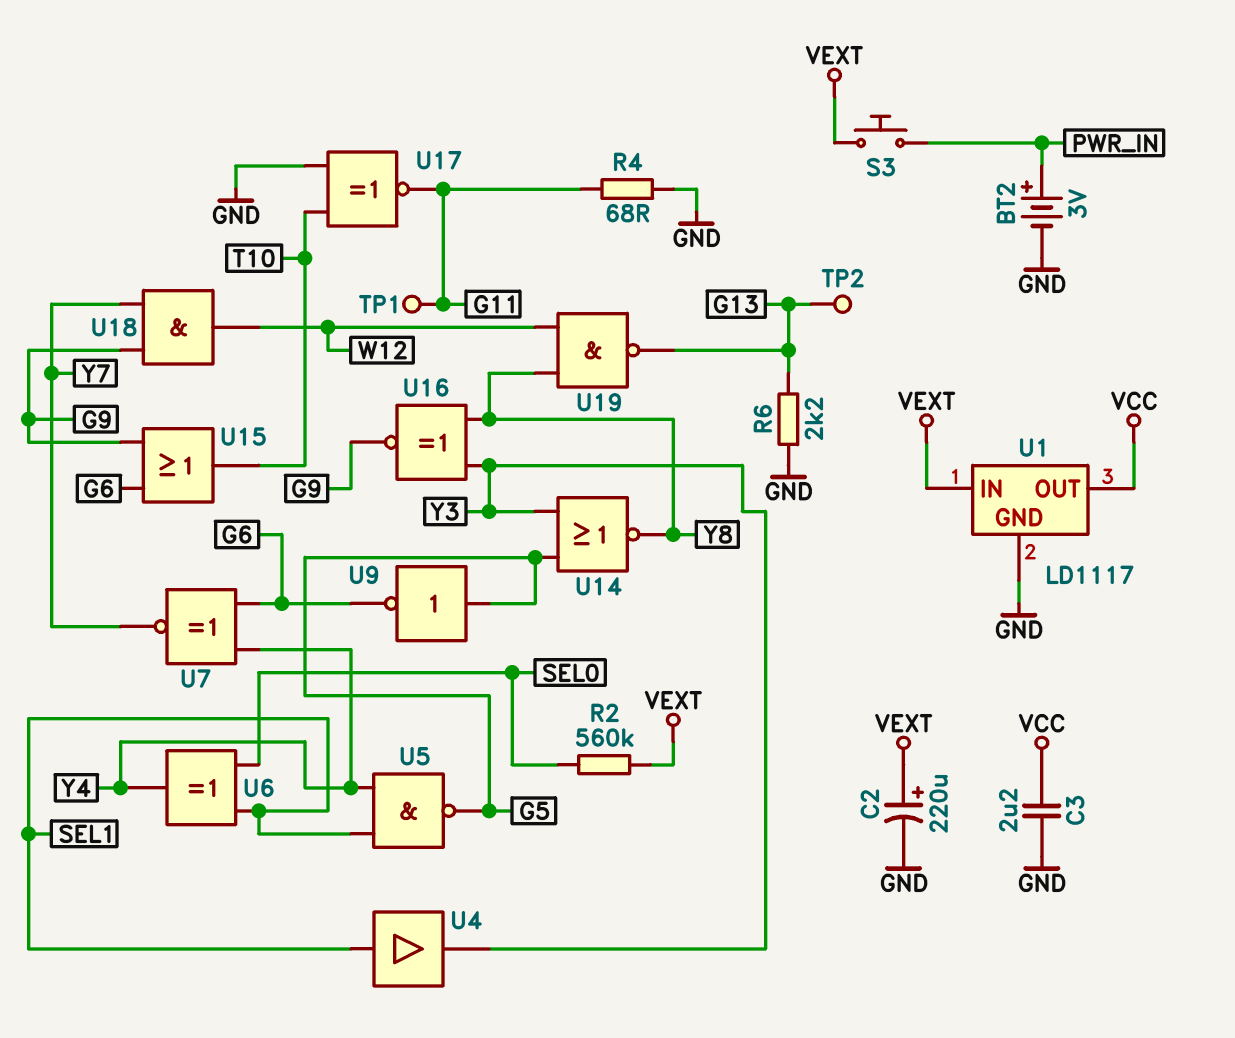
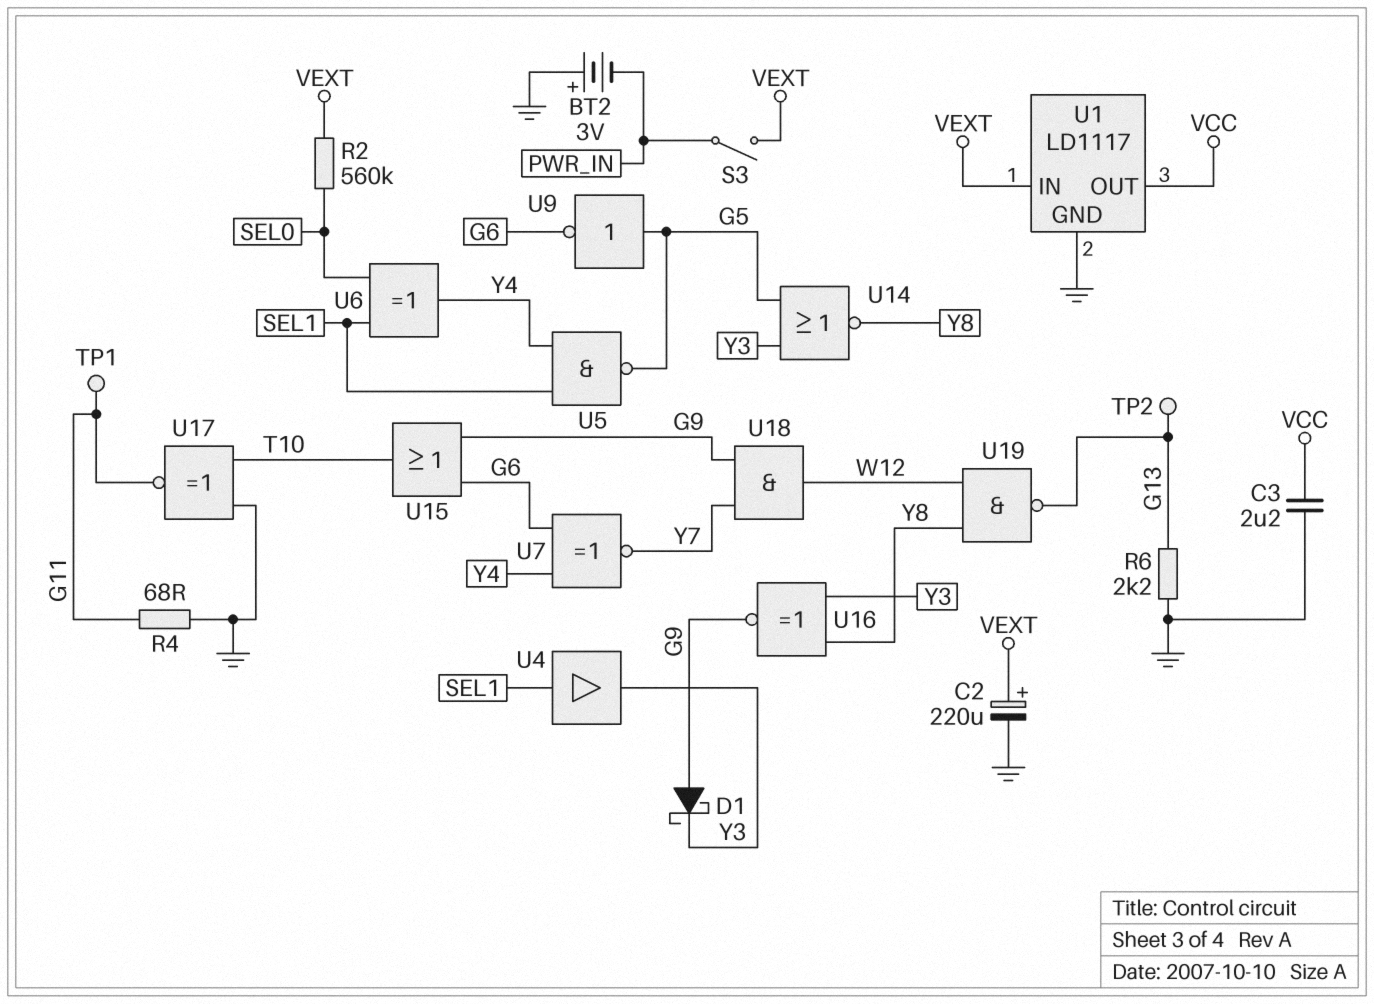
BT2: 3V (plus PWR_IN, minus GND) -> 3V (plus GND, minus PWR_IN)
D1: none -> schottky (A G9, K Y3)
S3: button (PWR_IN, VEXT) -> switch (PWR_IN, VEXT)

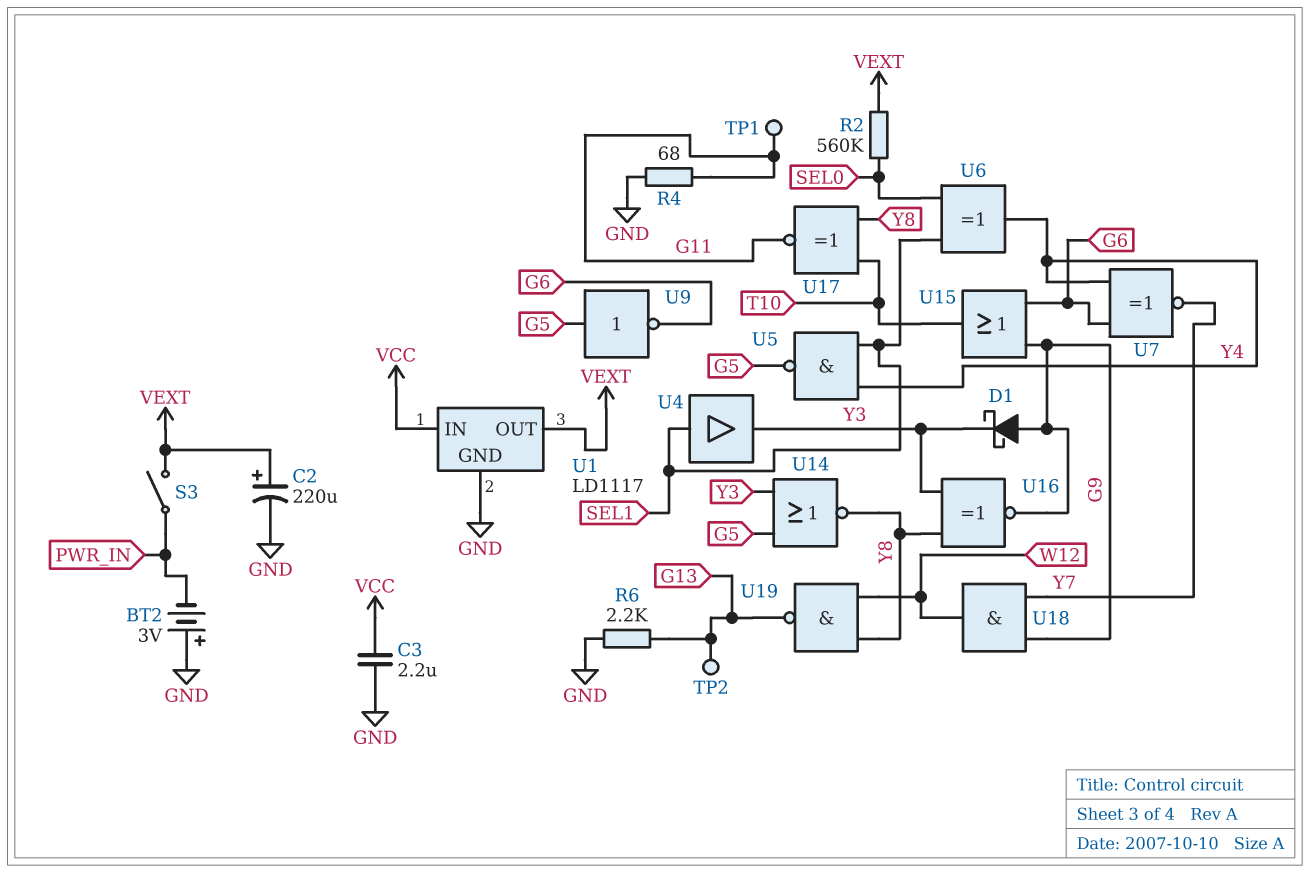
U1 pin IN: VEXT -> VCC
U1 pin OUT: VCC -> VEXT
U17: XNOR (in GND, in T10, out G11) -> XNOR (in T10, in Y8, out G11)

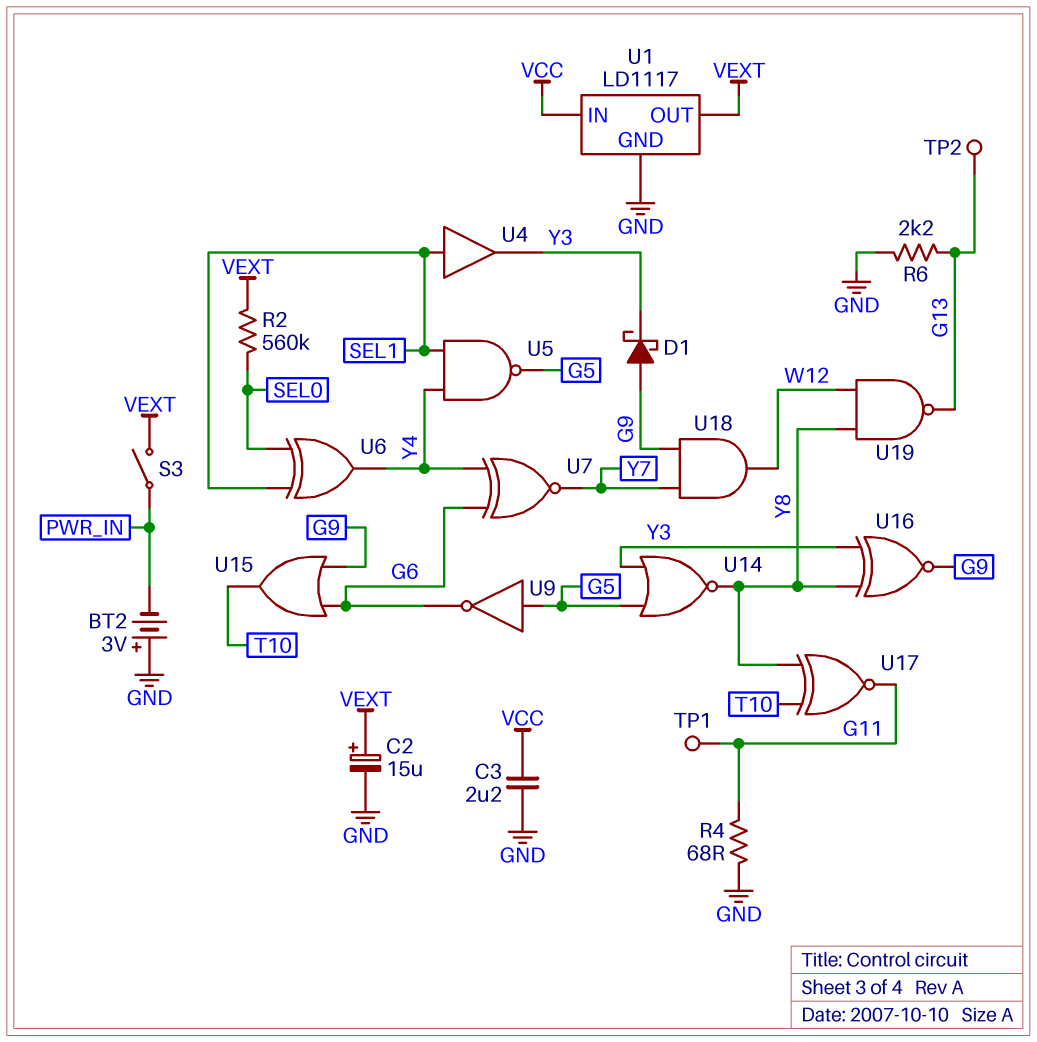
C2: 220uF (plus VEXT, minus GND) -> 15uF (plus VEXT, minus GND)

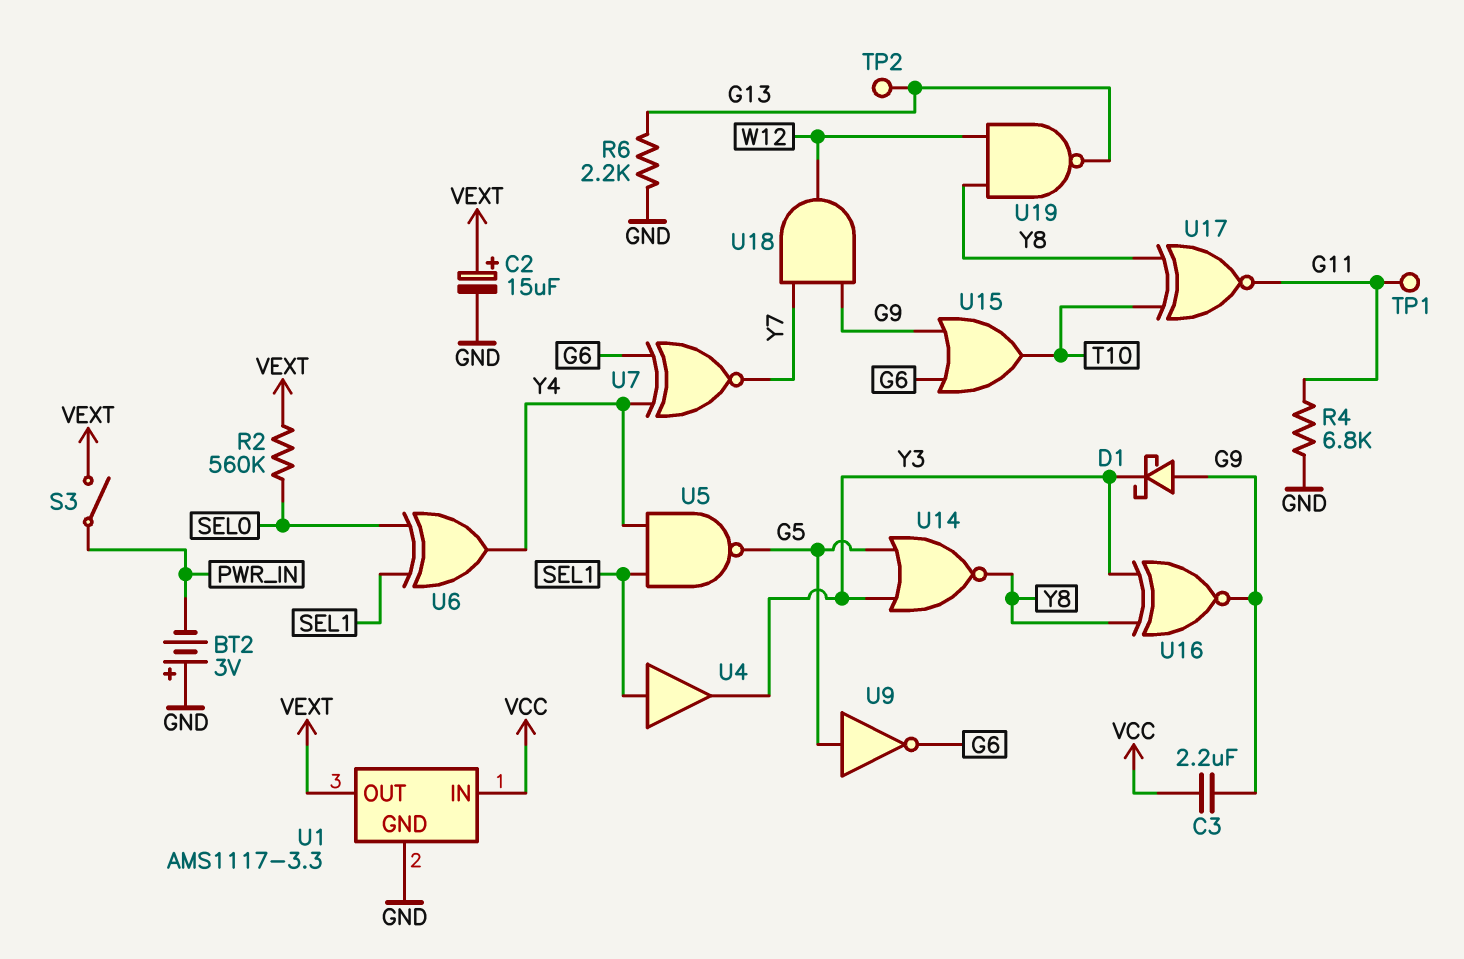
C3: 2.2uF (GND, VCC) -> 2.2uF (G9, VCC)
R4: 68 (G11, GND) -> 6.8k (G11, GND)
U1: LD1117 -> AMS1117-3.3

